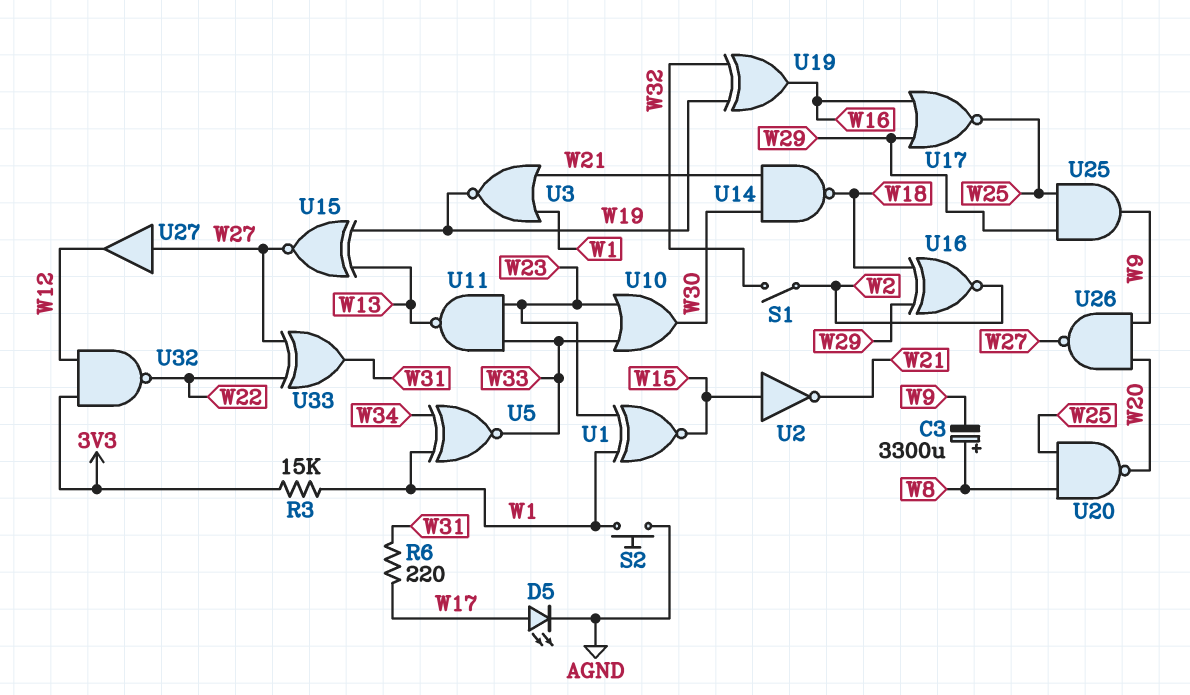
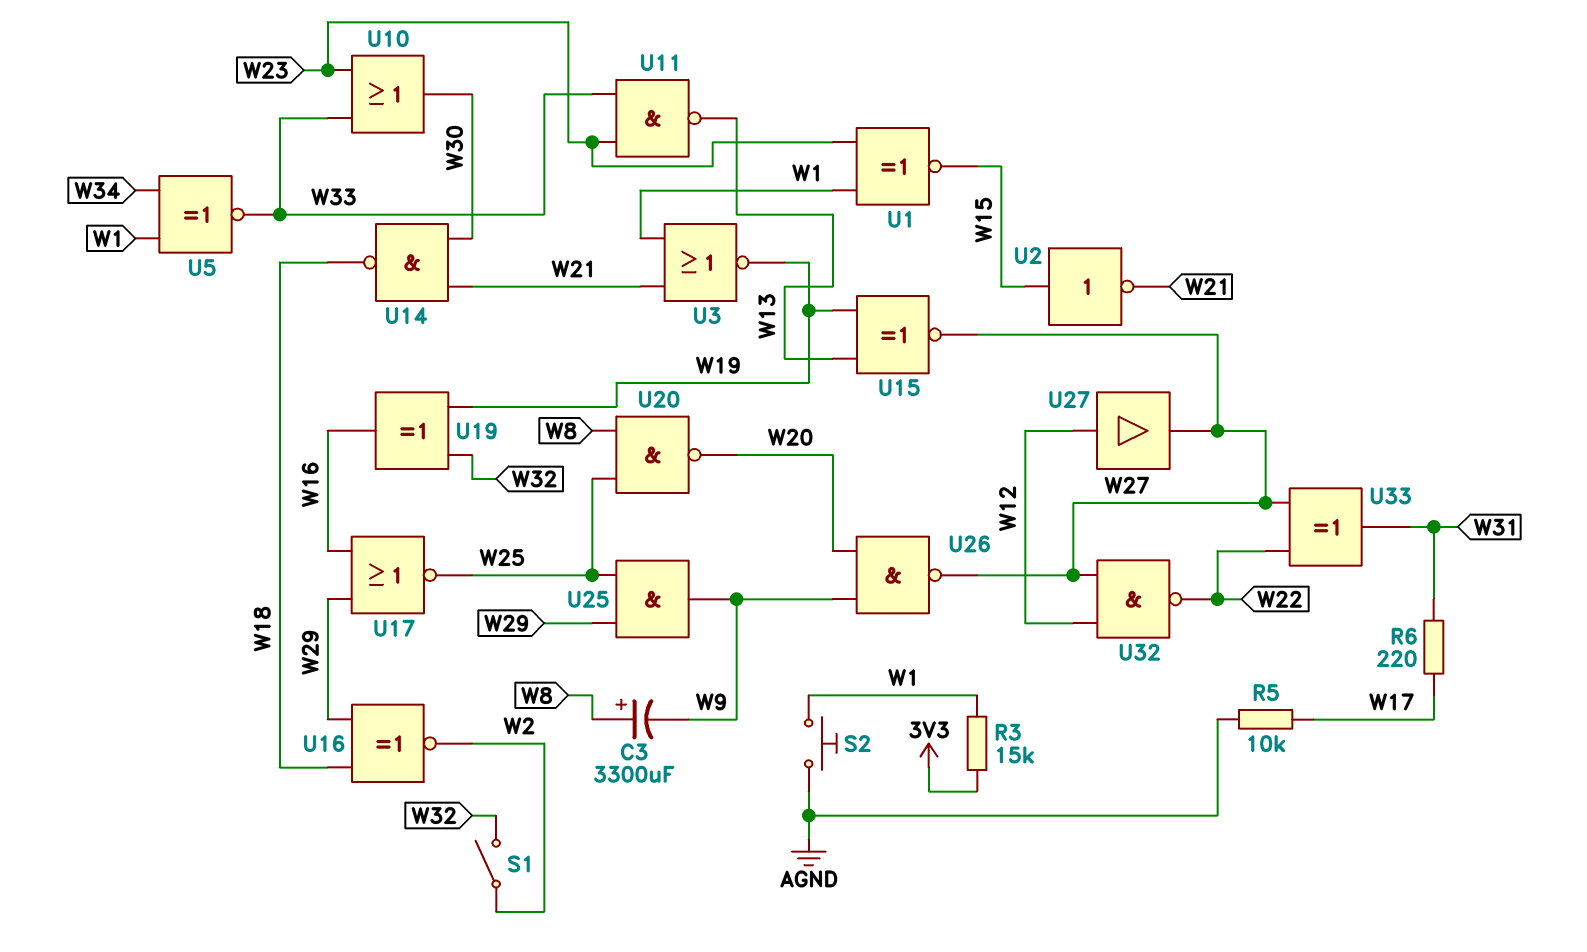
D5: LED (A W17, K AGND) -> none
R5: none -> 10k (AGND, W17)
U27: buffer (in W27, out W12) -> buffer (in W12, out W27)
U32: NAND (in 3V3, in W12, out W22) -> NAND (in W12, in W27, out W22)

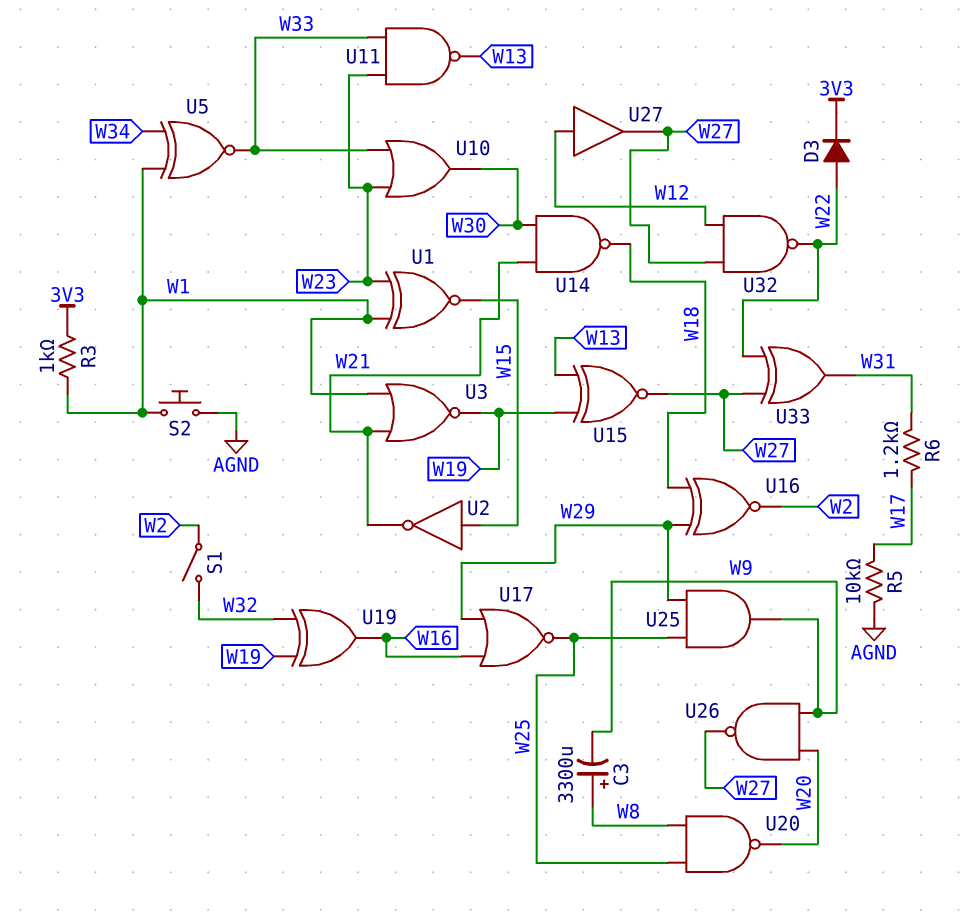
D3: none -> diode (A W22, K 3V3)
R3: 15k (3V3, W1) -> 1k (3V3, W1)
R6: 220 (W17, W31) -> 1.2k (W17, W31)

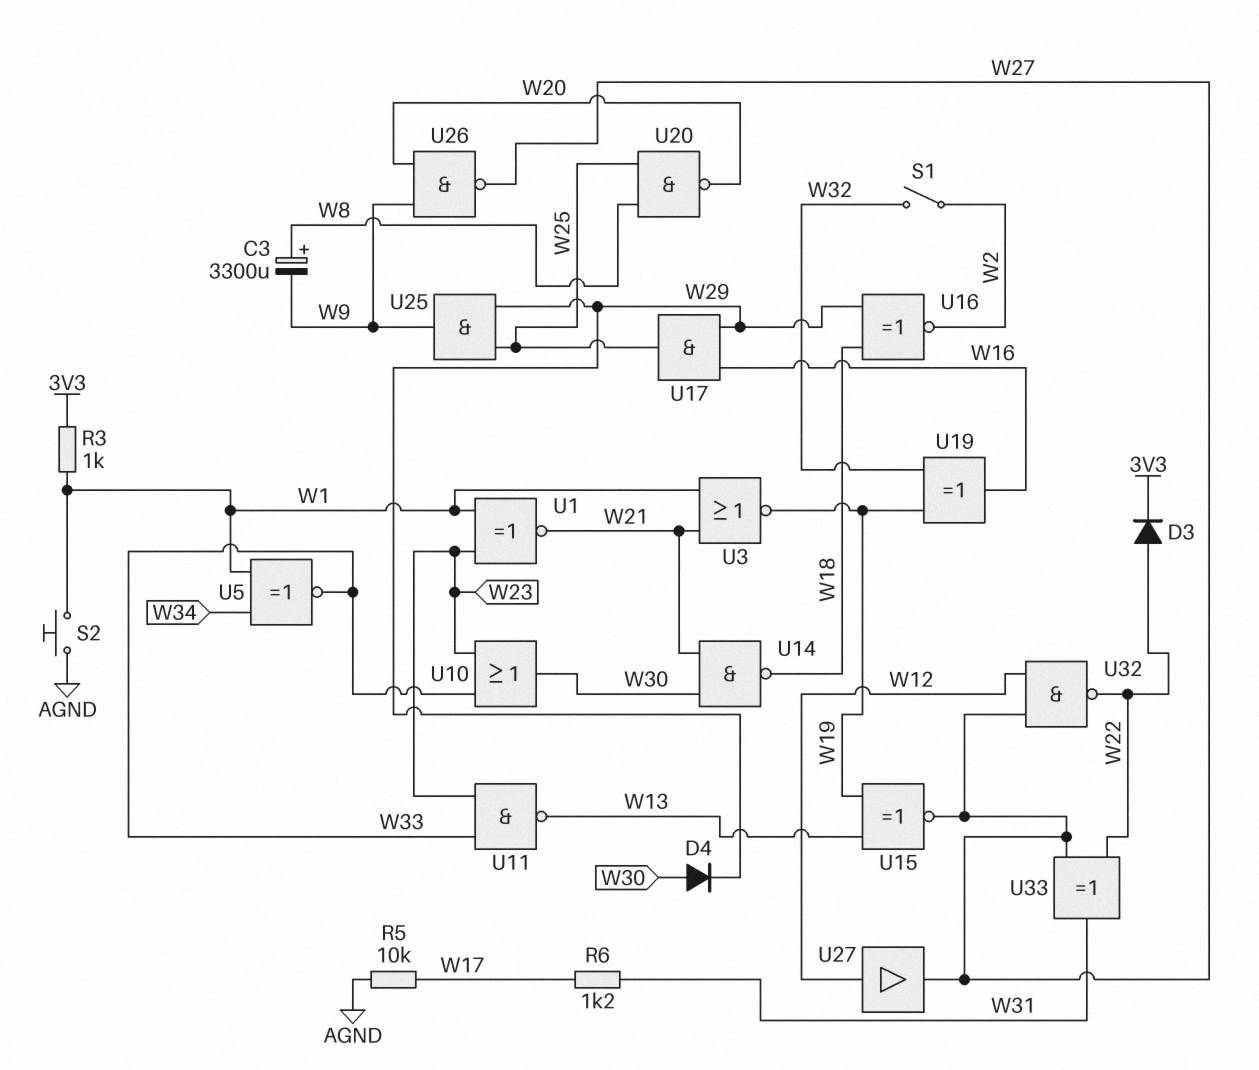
D4: none -> diode (A W30, K W29)
U1: XNOR (in W1, in W23, out W15) -> XNOR (in W1, in W23, out W21)
U2: NOT (in W15, out W21) -> none
U17: NOR (in W16, in W29, out W25) -> AND (in W16, in W29, out W25)

